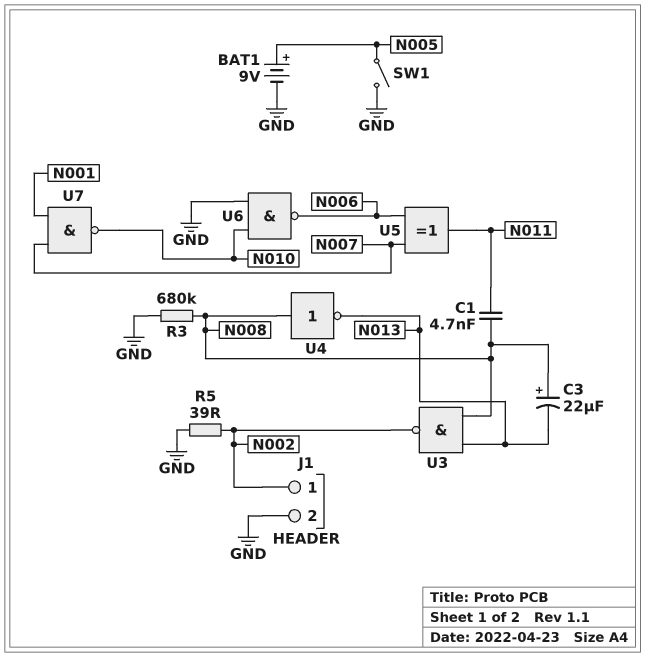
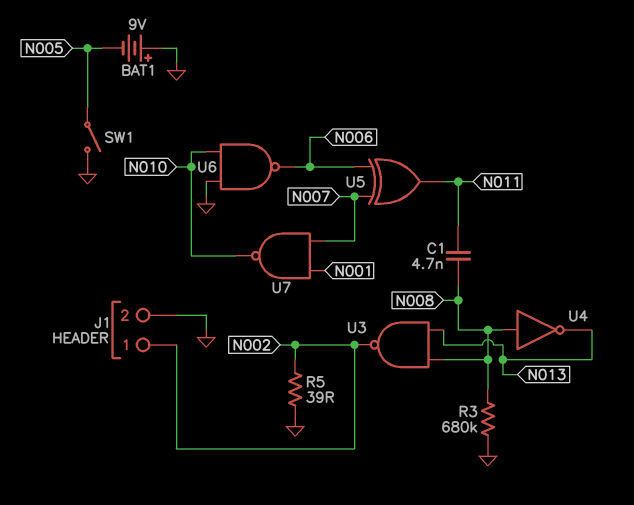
BAT1: 9V (plus N005, minus GND) -> 9V (plus GND, minus N005)
C3: 22uF (plus N008, minus N013) -> none

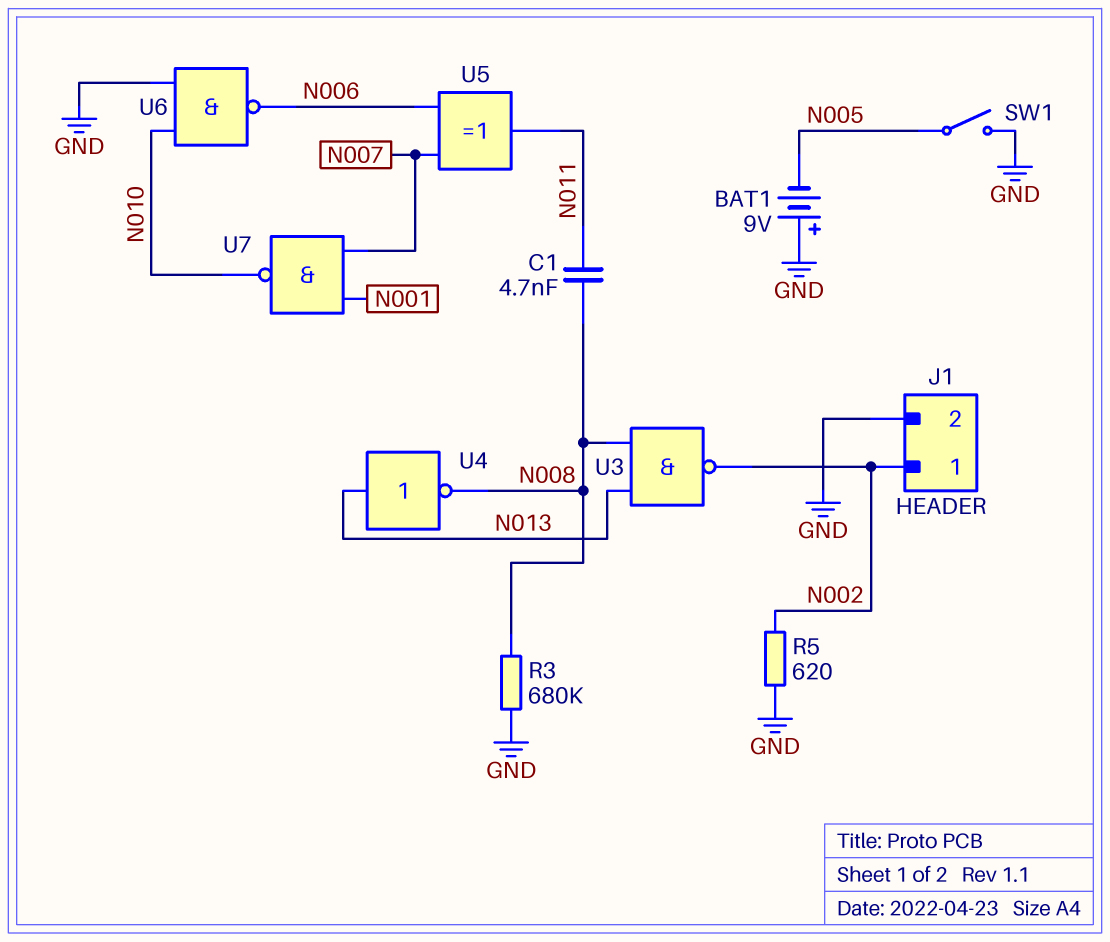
R5: 39 (GND, N002) -> 620 (GND, N002)
U4: NOT (in N008, out N013) -> NOT (in N013, out N008)

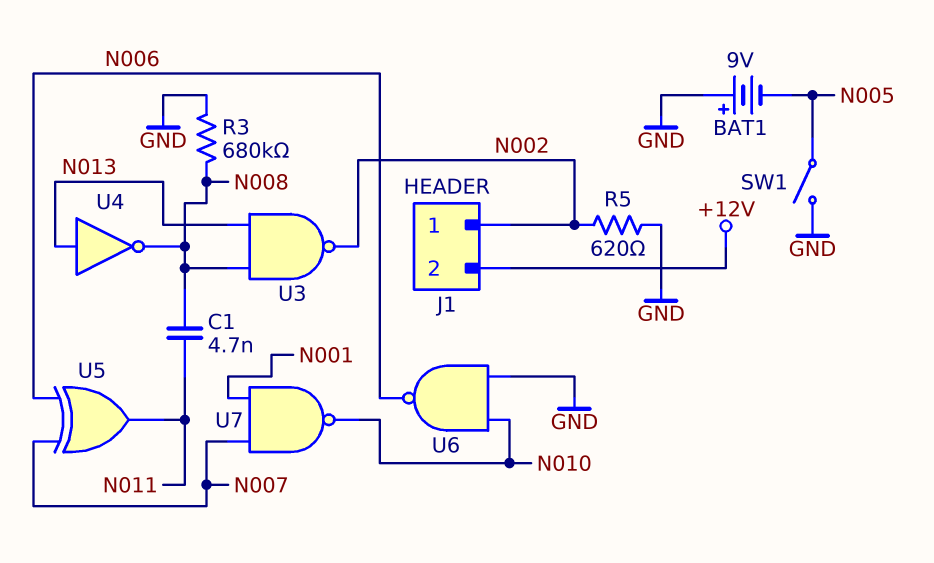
J1 pin 2: GND -> +12V

